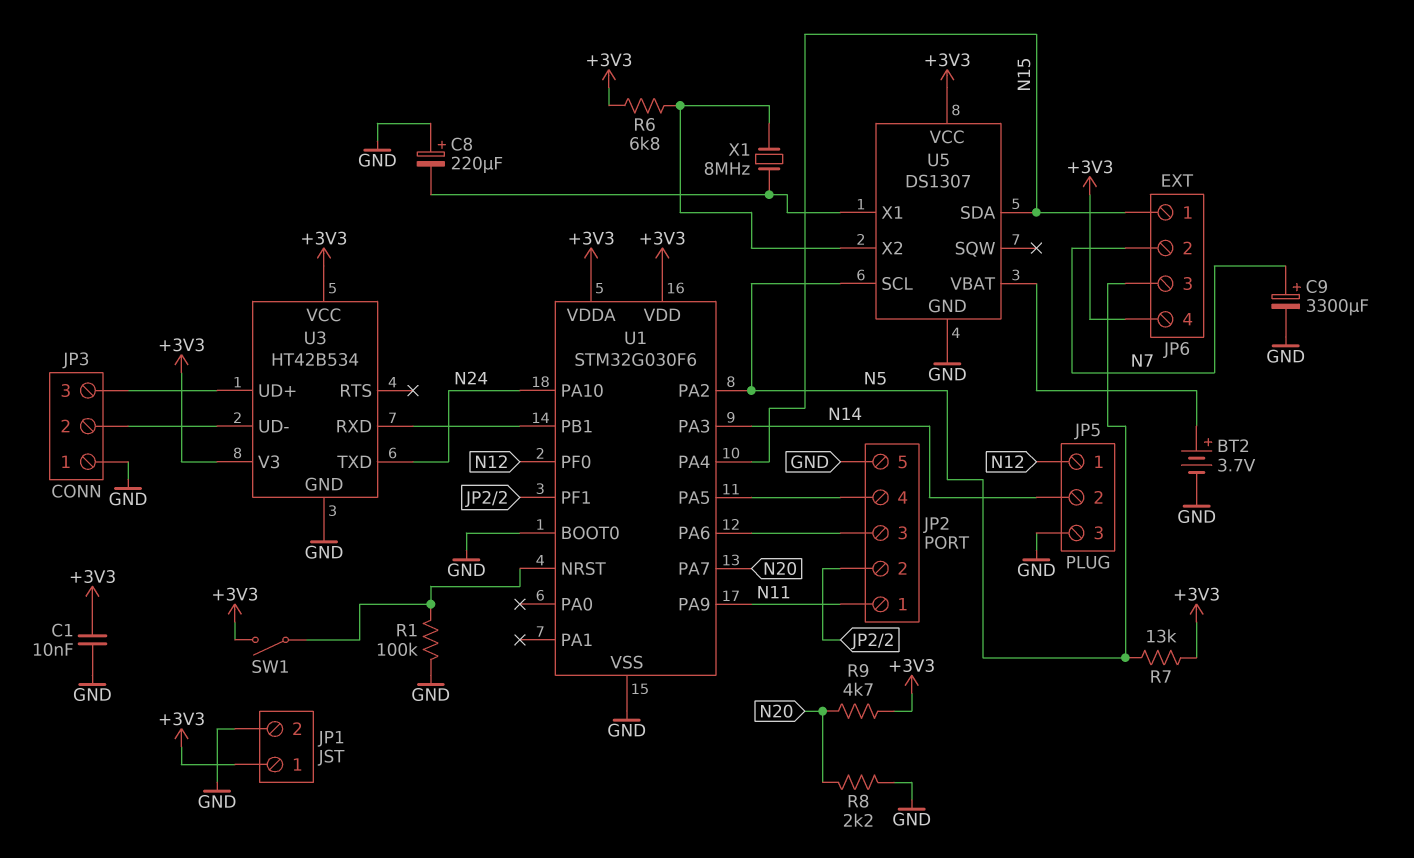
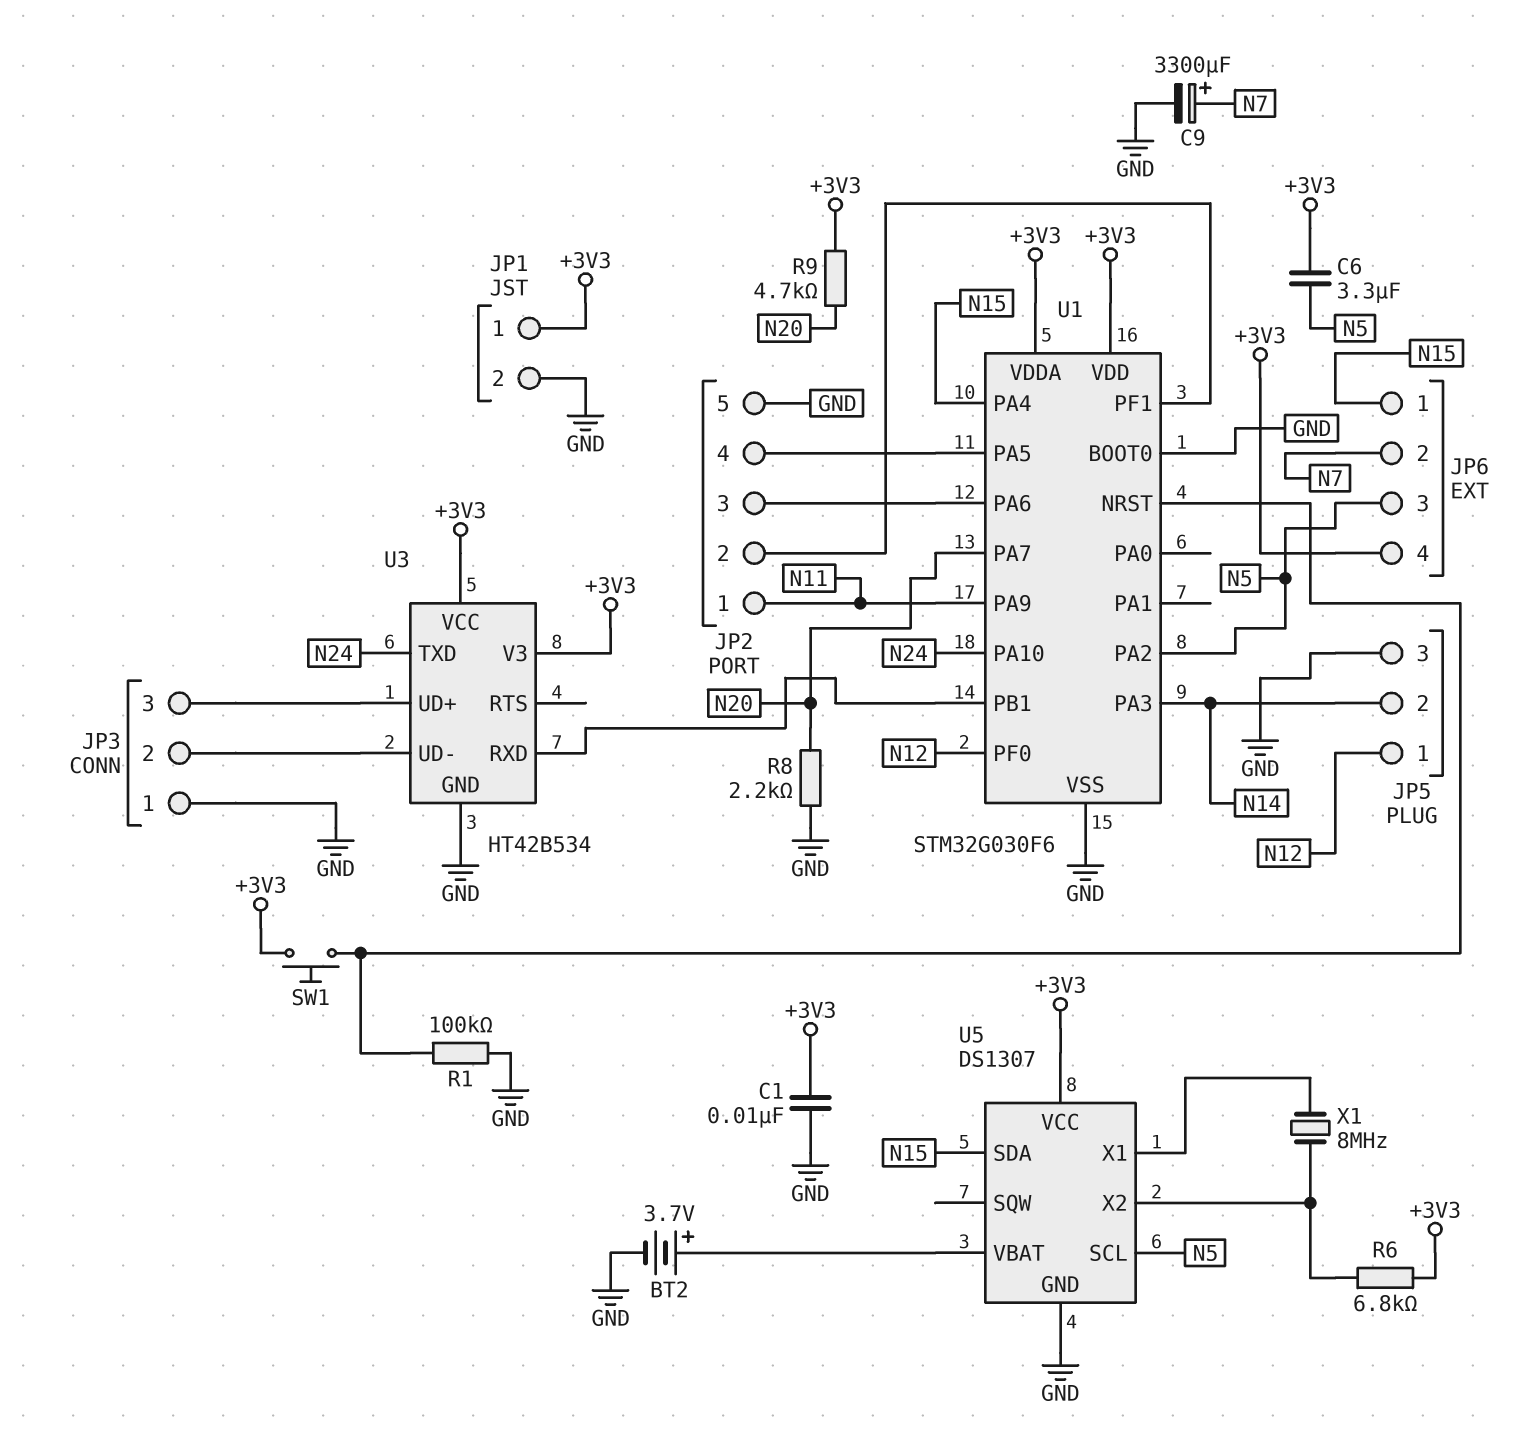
C6: none -> 3.3uF (+3V3, N5)
C8: 220uF (plus GND, minus U5/X1) -> none
R7: 13k (+3V3, N5) -> none
SW1: switch (+3V3, U1/NRST) -> button (+3V3, U1/NRST)

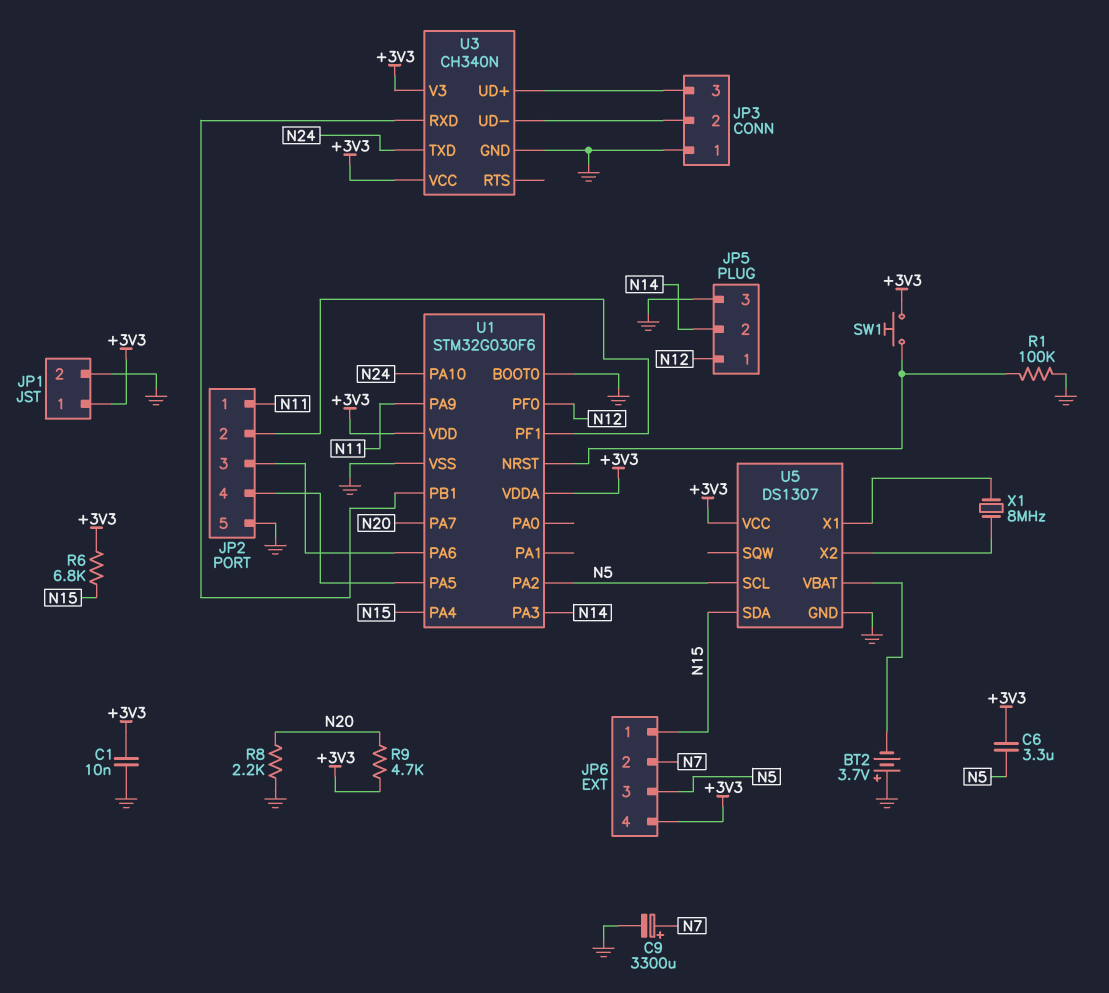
BT2: 3.7V (plus U5/VBAT, minus GND) -> 3.7V (plus GND, minus U5/VBAT)
R6: 6.8k (+3V3, U5/X2) -> 6.8k (+3V3, N15)
U3: HT42B534 -> CH340N

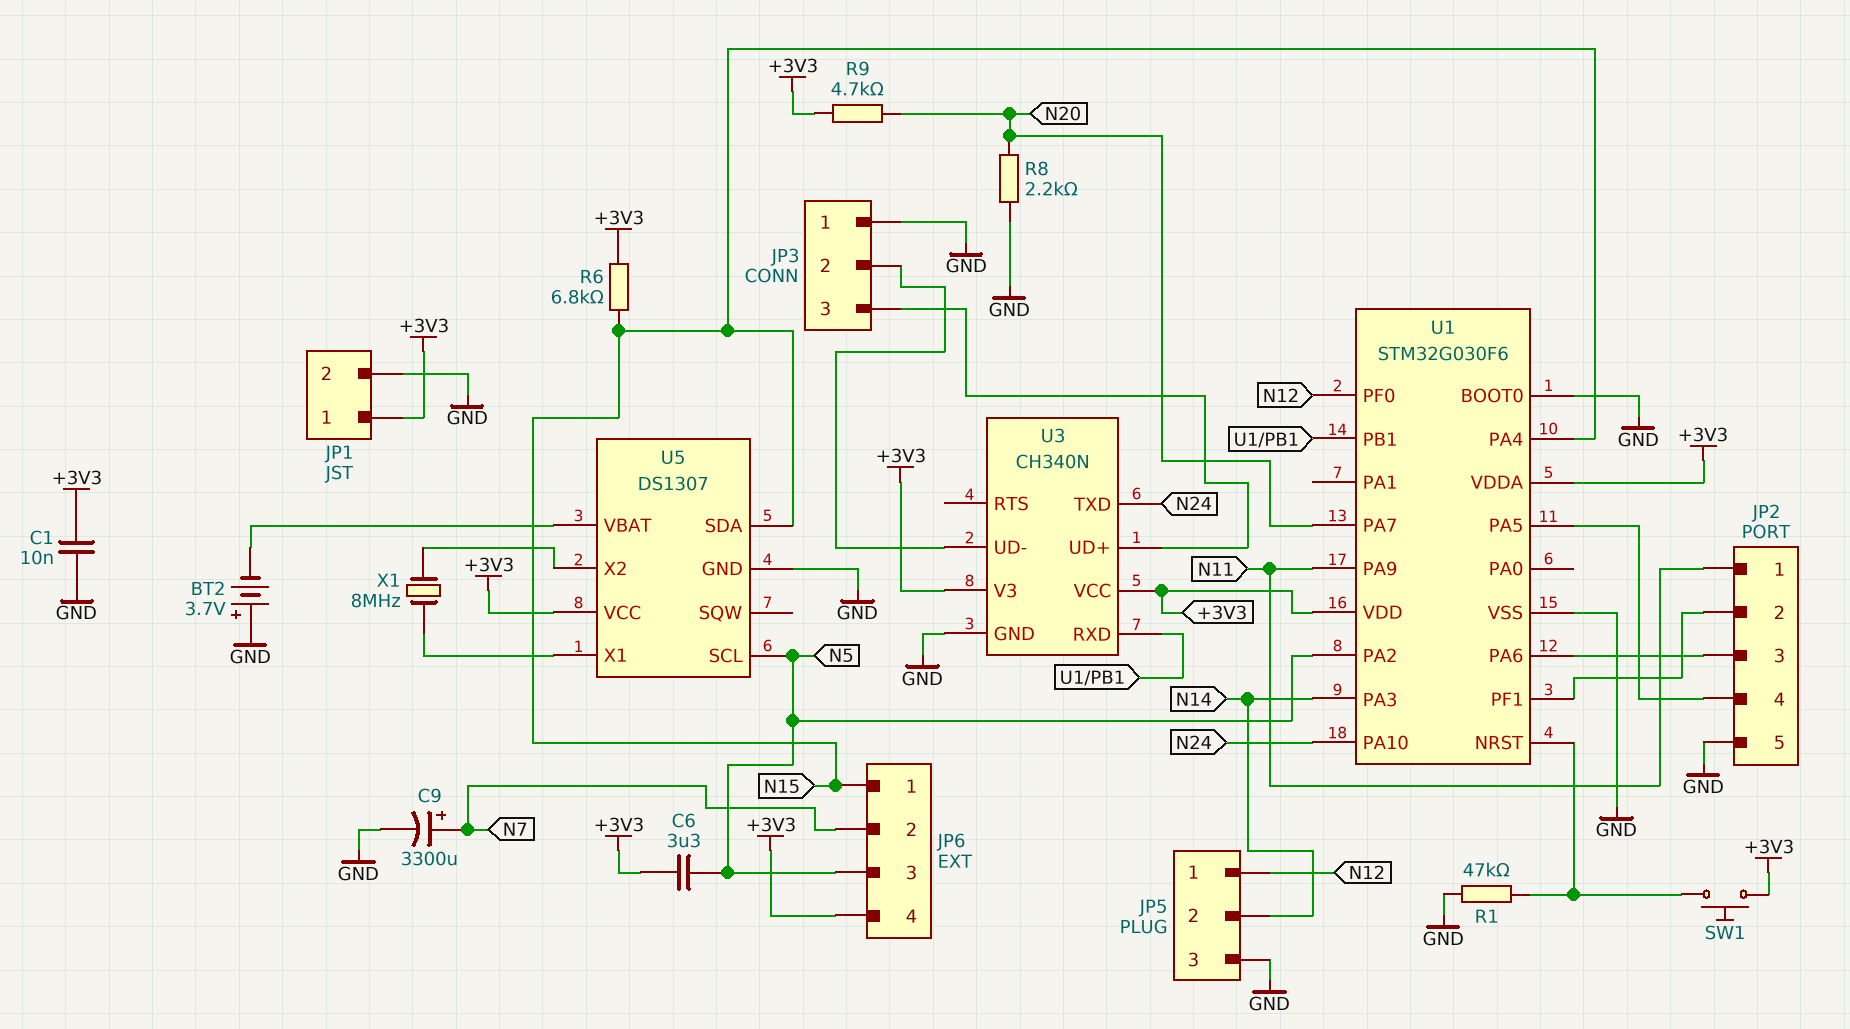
R1: 100k (GND, U1/NRST) -> 47k (GND, U1/NRST)

